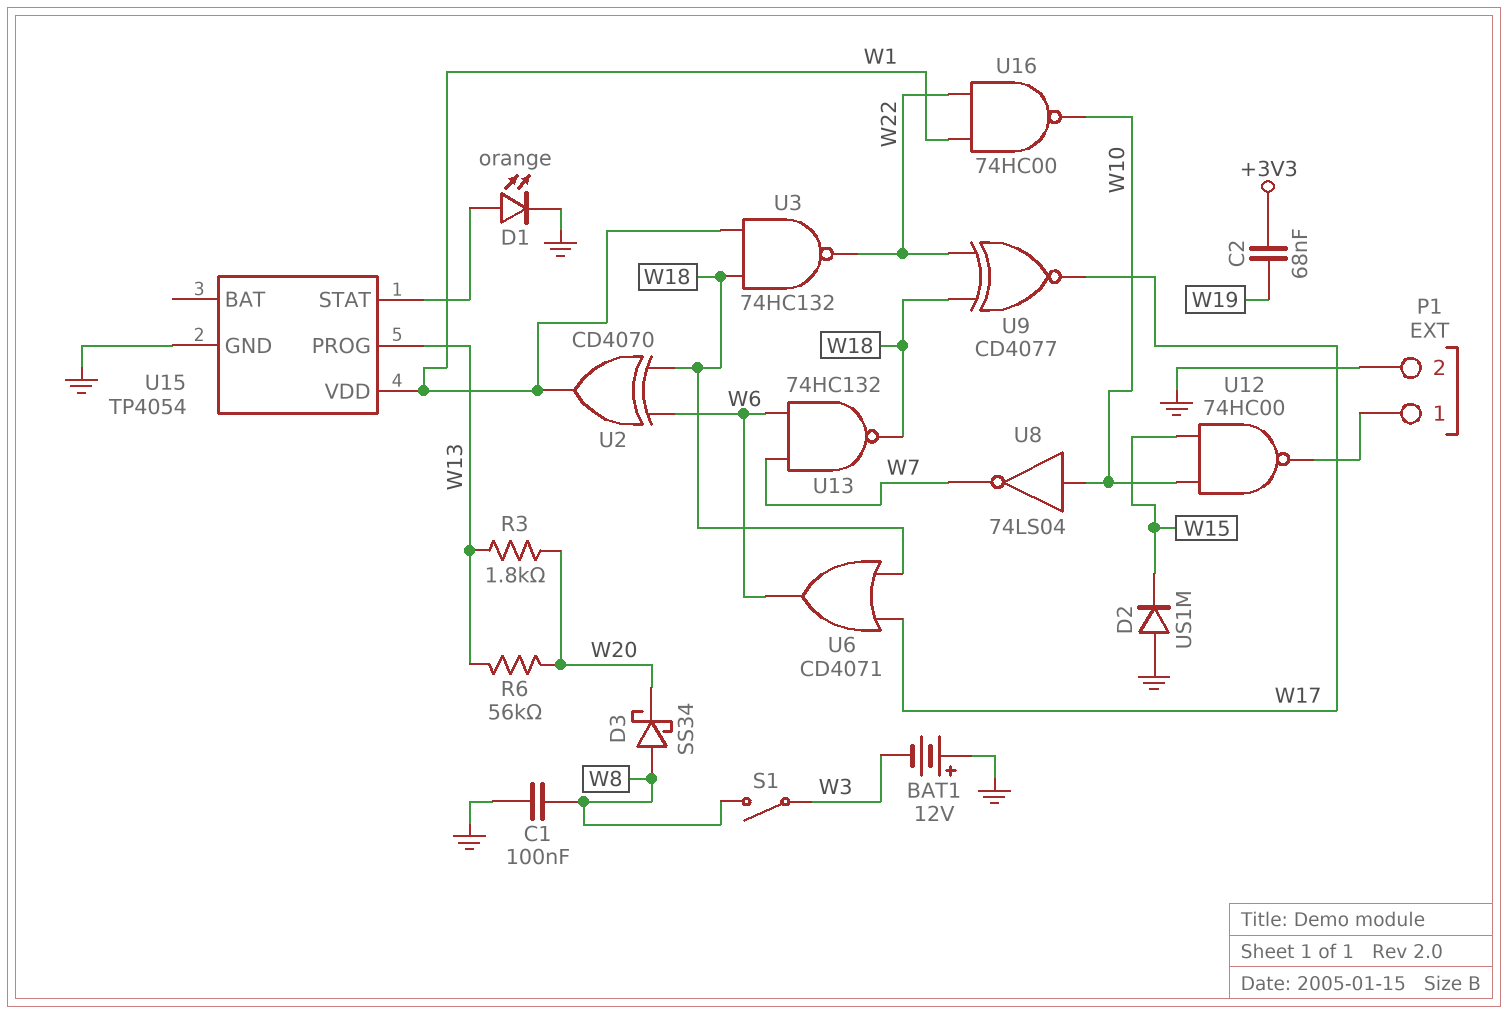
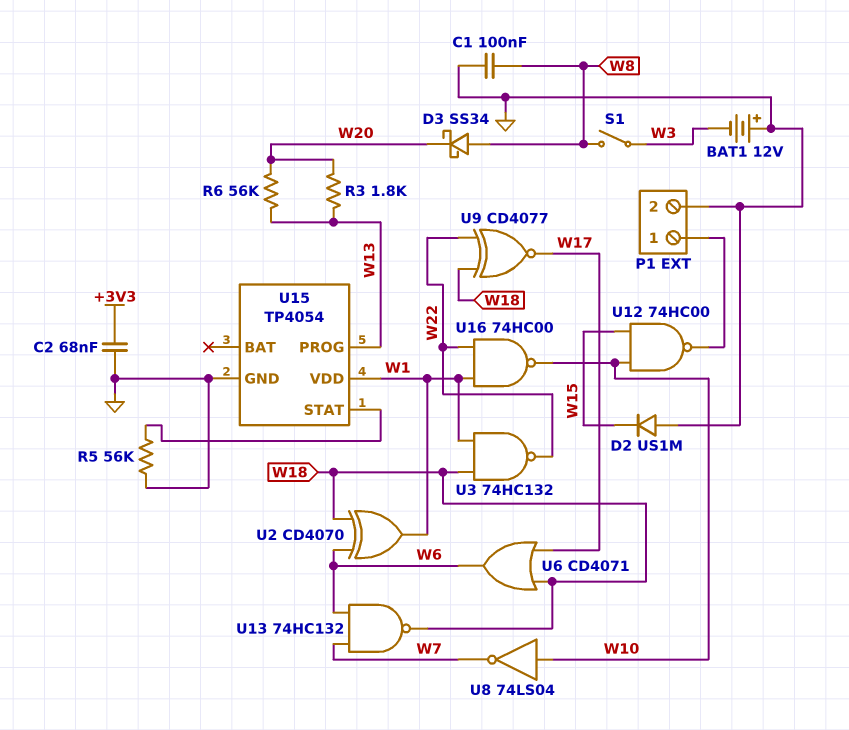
C2: 68nF (+3V3, W19) -> 68nF (+3V3, GND)
D1: LED orange (A U15/STAT, K GND) -> none
R5: none -> 56k (GND, U15/STAT)

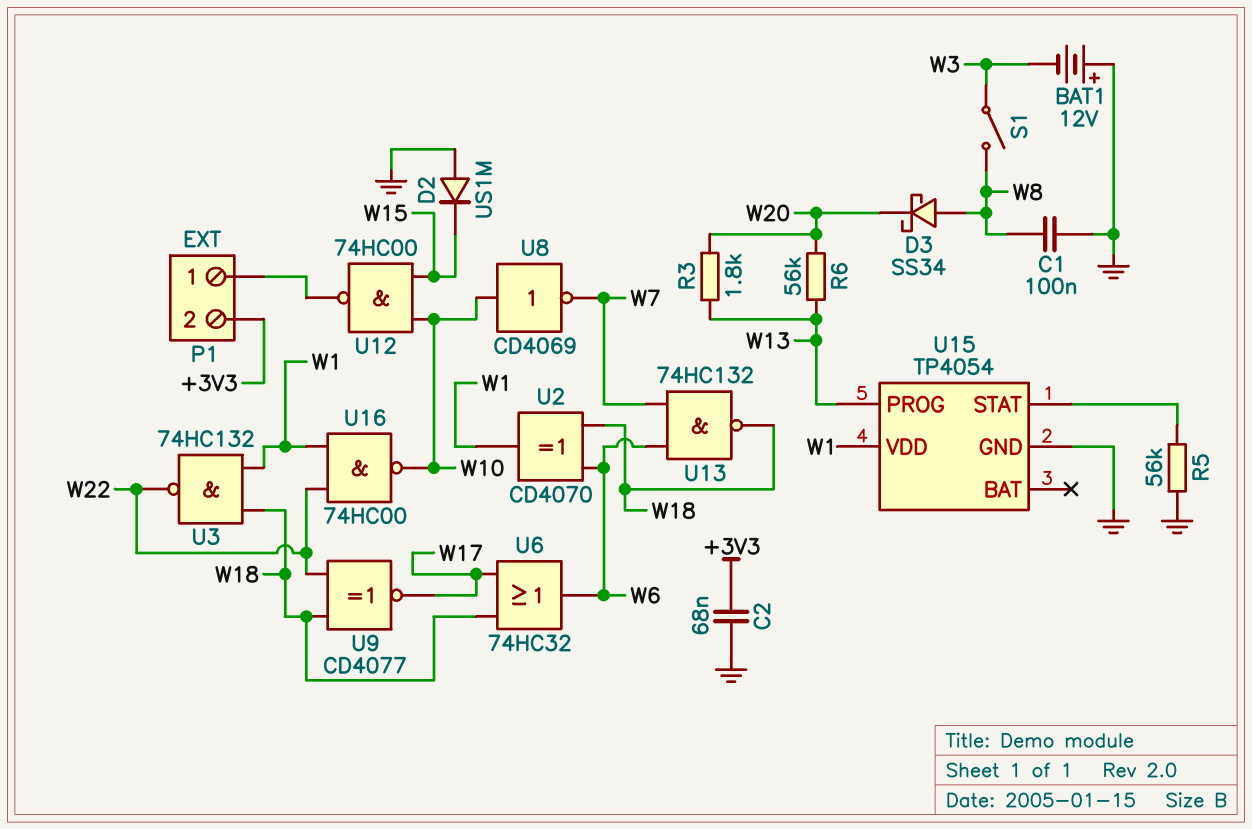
P1 pin 2: GND -> +3V3
U6: OR CD4071 (in W17, in W18, out W6) -> OR 74HC32 (in W17, in W18, out W6)
U8: NOT 74LS04 (in W10, out W7) -> NOT CD4069 (in W10, out W7)

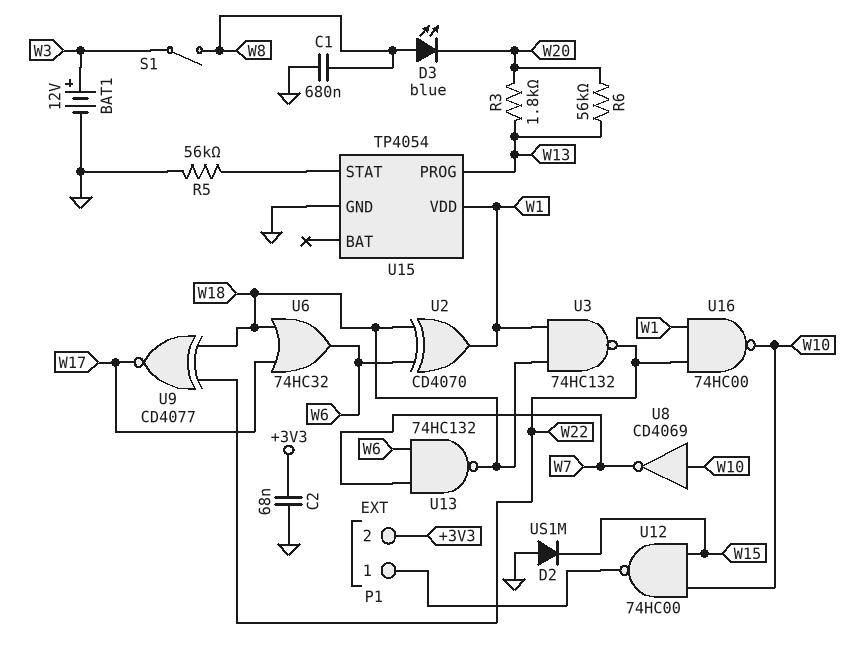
BAT1: 12V (plus GND, minus W3) -> 12V (plus W3, minus GND)
C1: 100nF (GND, W8) -> 680nF (GND, W8)
D3: schottky SS34 (A W8, K W20) -> LED blue (A W8, K W20)

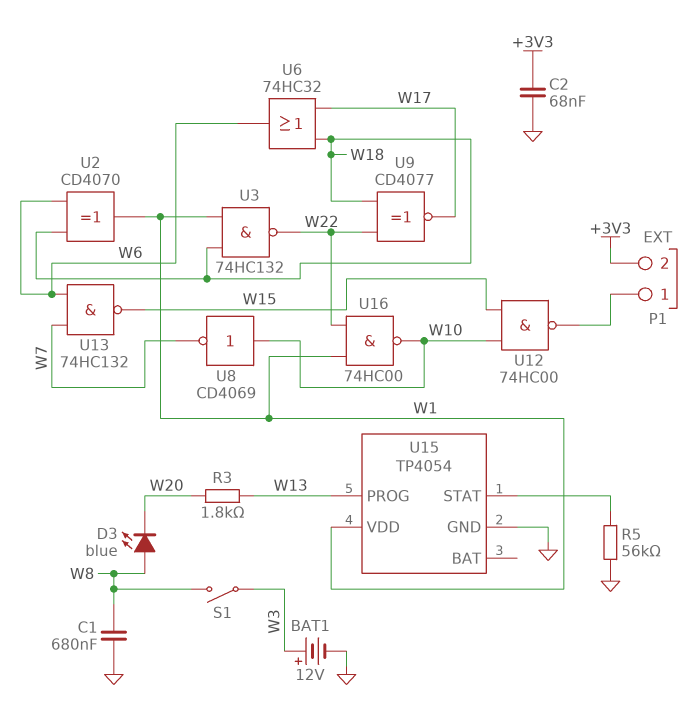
D2: diode US1M (A GND, K W15) -> none
R6: 56k (W13, W20) -> none
U13: NAND 74HC132 (in W6, in W7, out W18) -> NAND 74HC132 (in W6, in W7, out W15)

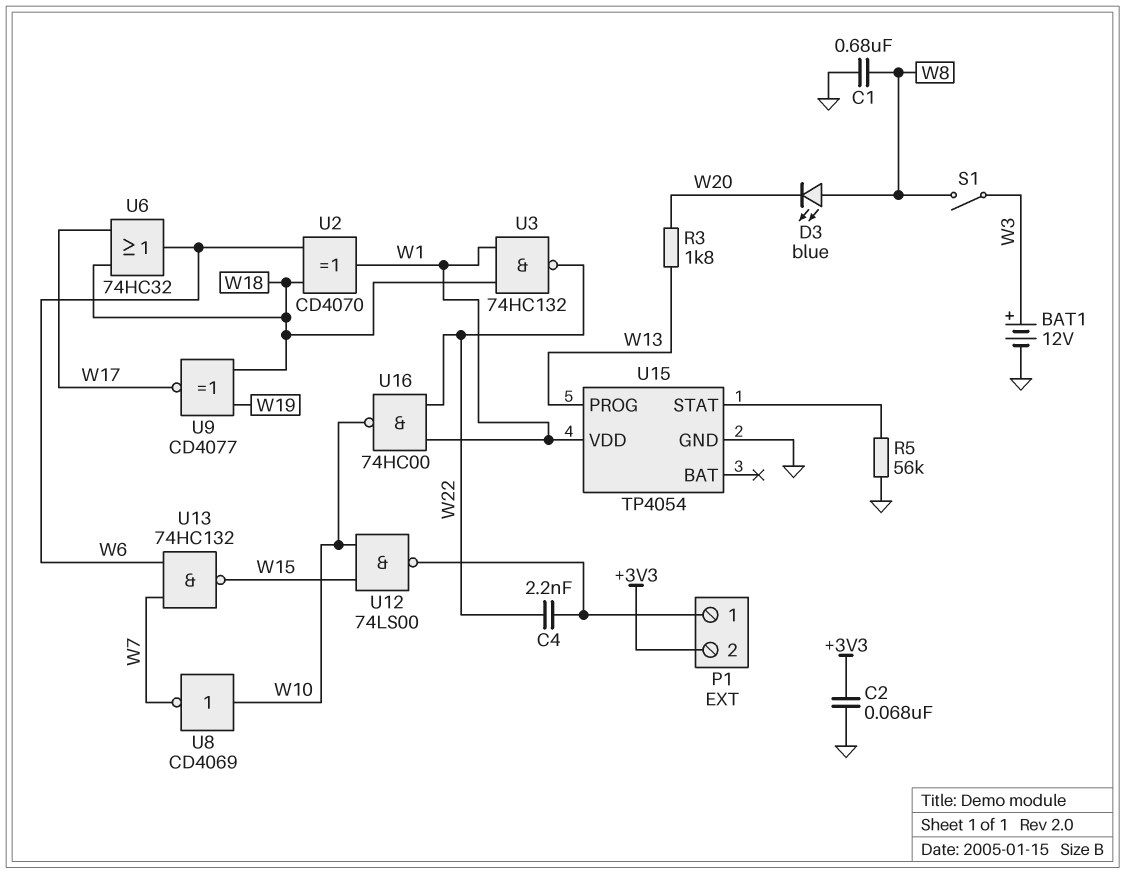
C4: none -> 2.2nF (P1/1, W22)
U9: XNOR CD4077 (in W18, in W22, out W17) -> XNOR CD4077 (in W18, in W19, out W17)
U12: NAND 74HC00 (in W10, in W15, out P1/1) -> NAND 74LS00 (in W10, in W15, out P1/1)

